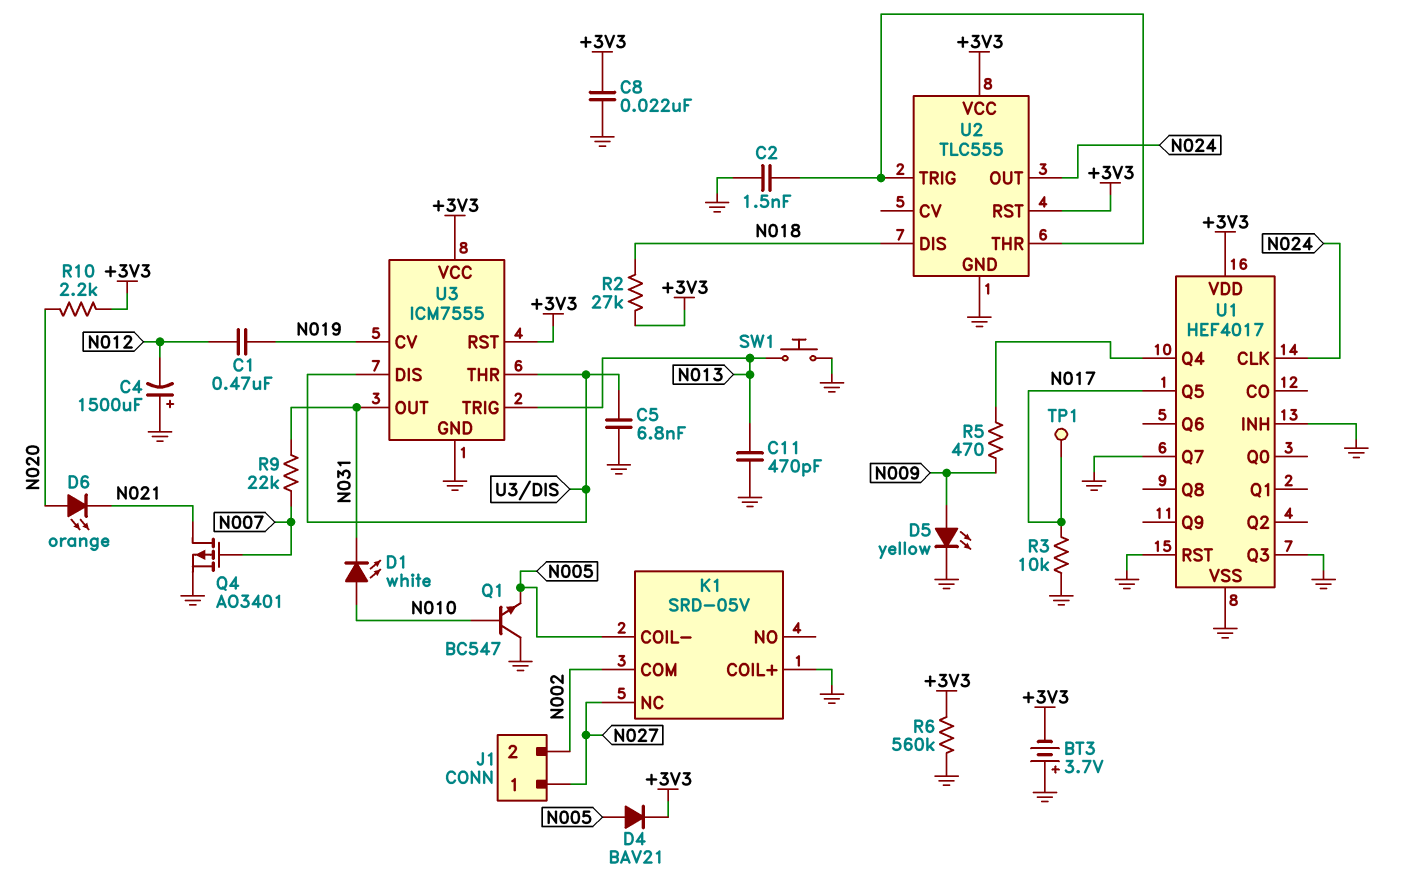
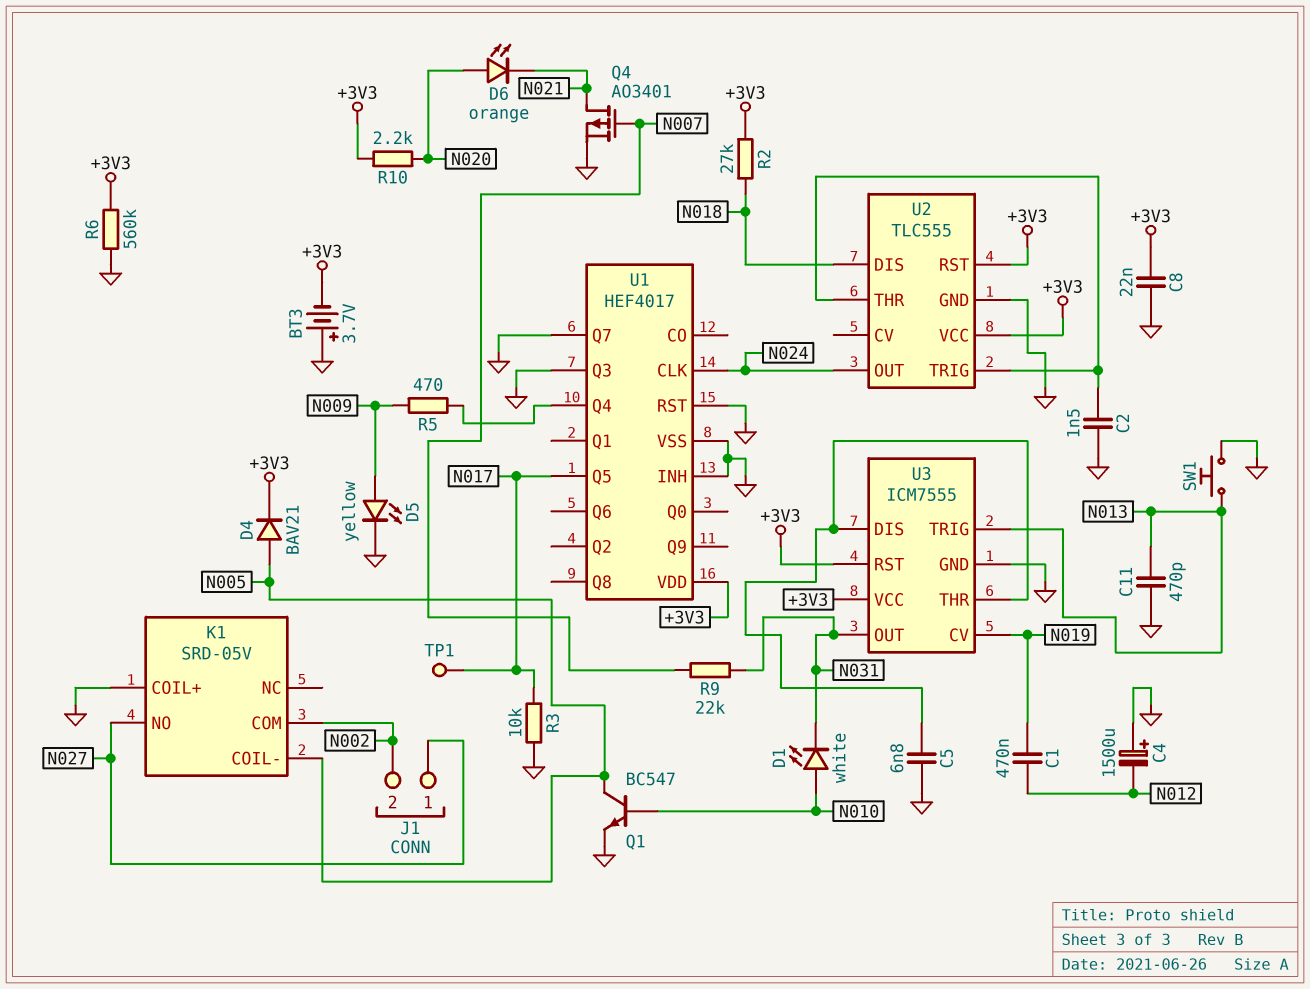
K1 pin NC: N027 -> none
K1 pin NO: none -> N027
Q1: NPN BC547 (B N010, C GND, E N005) -> NPN BC547 (B N010, C N005, E GND)

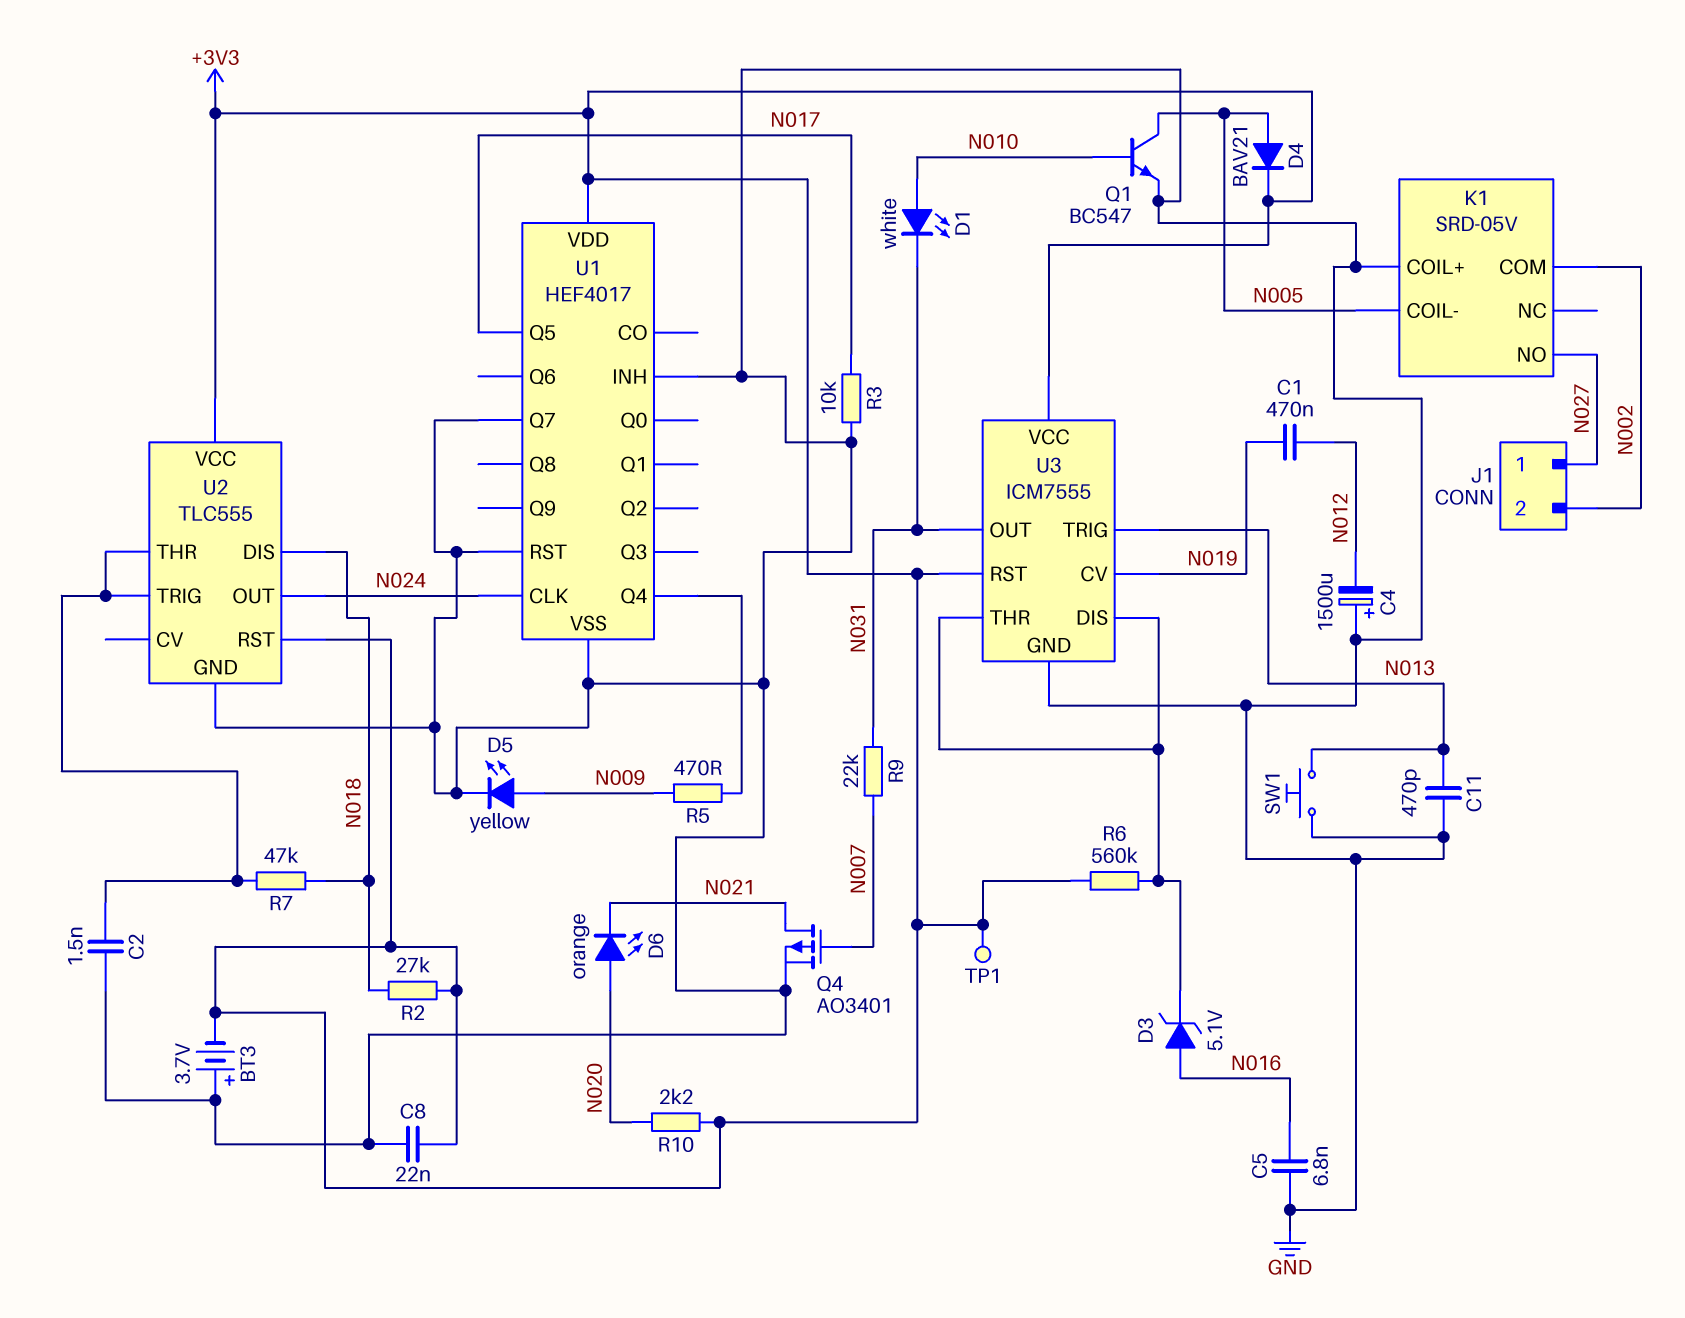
C5: 6.8nF (GND, U3/DIS) -> 6.8nF (GND, N016)
D3: none -> zener 5.1V (A N016, K U3/DIS)
R6: 560k (+3V3, GND) -> 560k (+3V3, U3/DIS)
R7: none -> 47k (N018, U2/THR)
TP1: test point (N017) -> test point (+3V3)
U1 pin Q3: GND -> none

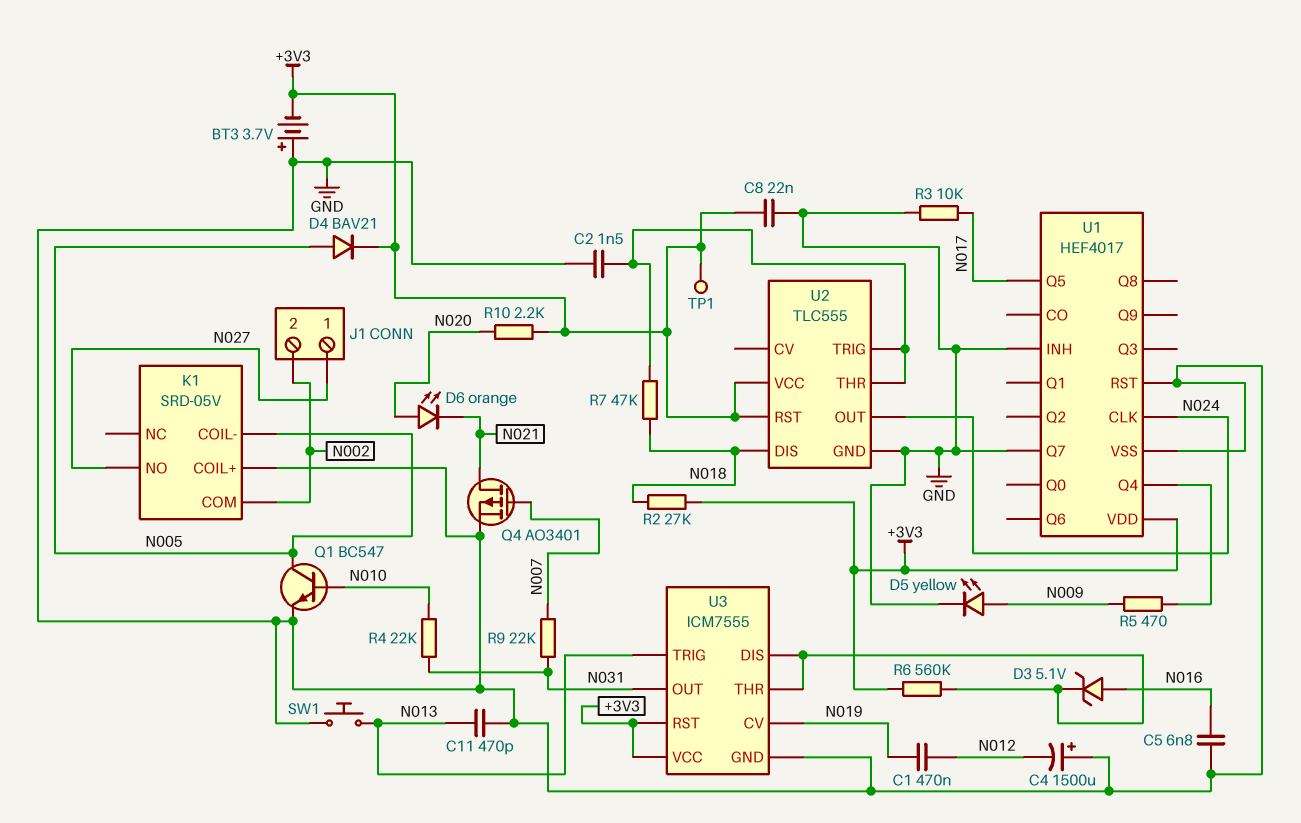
D1: LED white (A N010, K N031) -> none
R4: none -> 22k (N010, N031)

